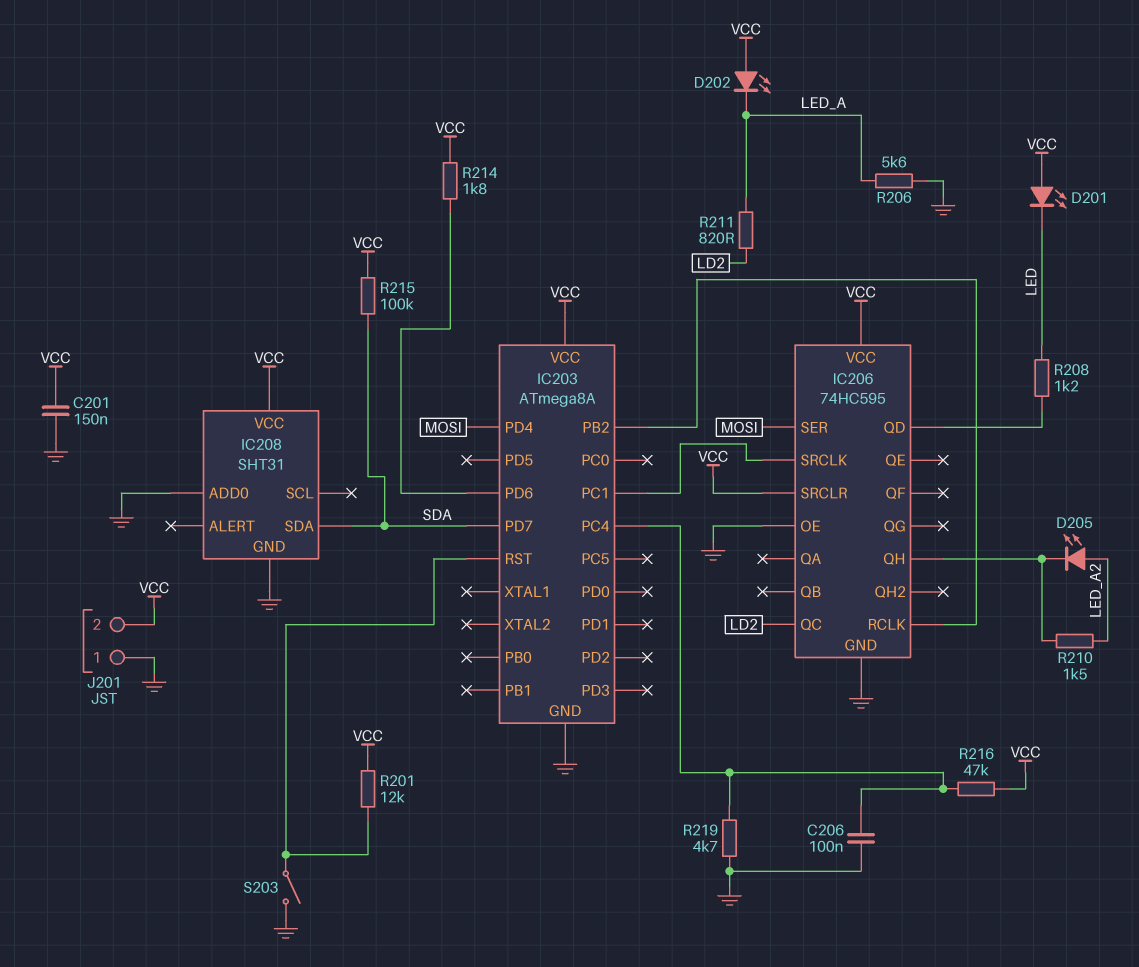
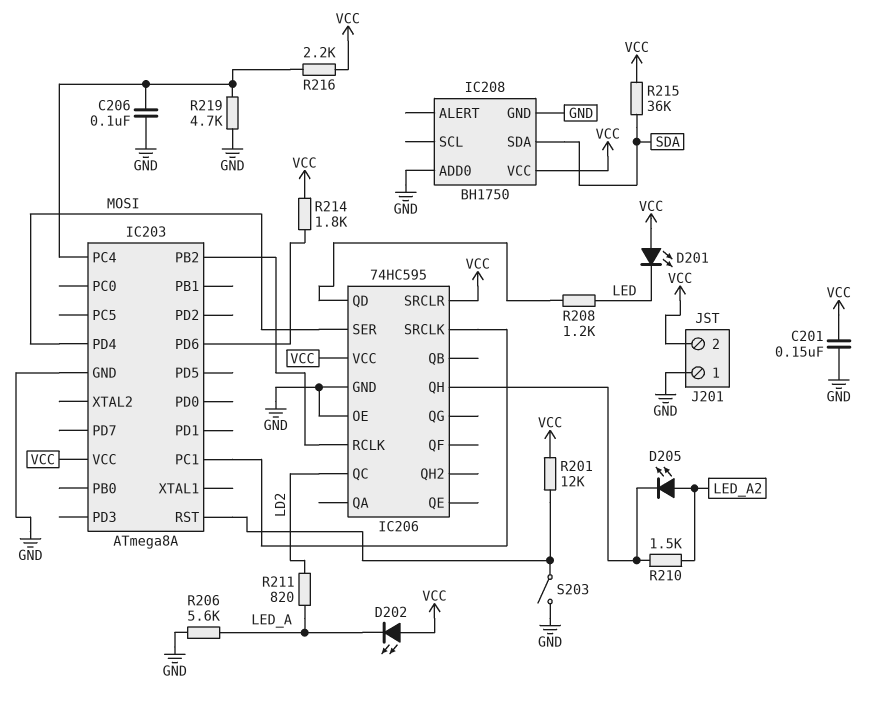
IC203 pin PD7: SDA -> none
IC208: SHT31 -> BH1750
R215: 100k (SDA, VCC) -> 36k (SDA, VCC)
R216: 47k (IC203/PC4, VCC) -> 2.2k (IC203/PC4, VCC)

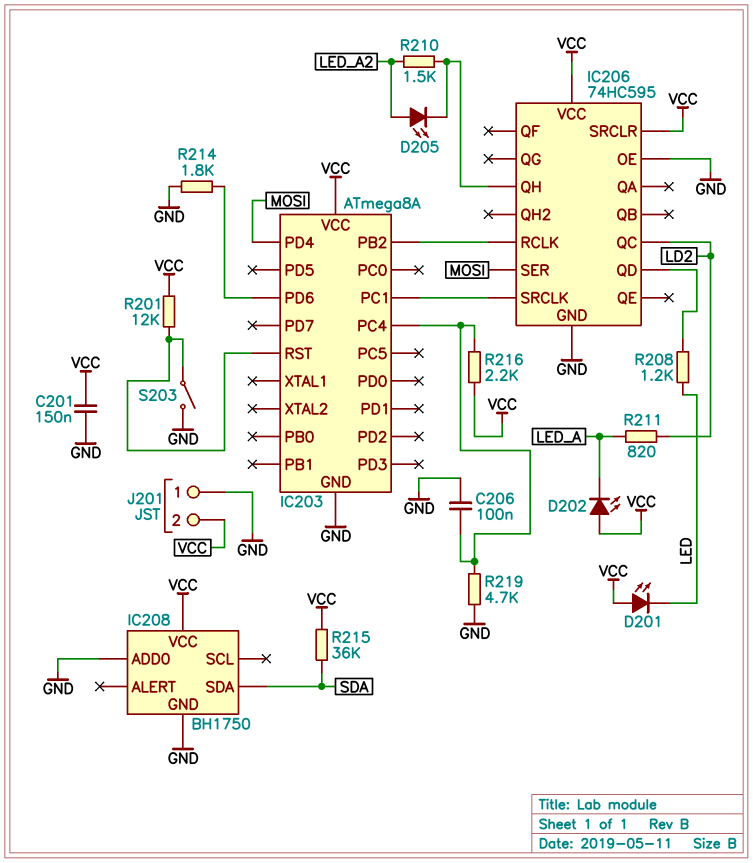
R206: 5.6k (GND, LED_A) -> none
R214: 1.8k (IC203/PD6, VCC) -> 1.8k (GND, IC203/PD6)

